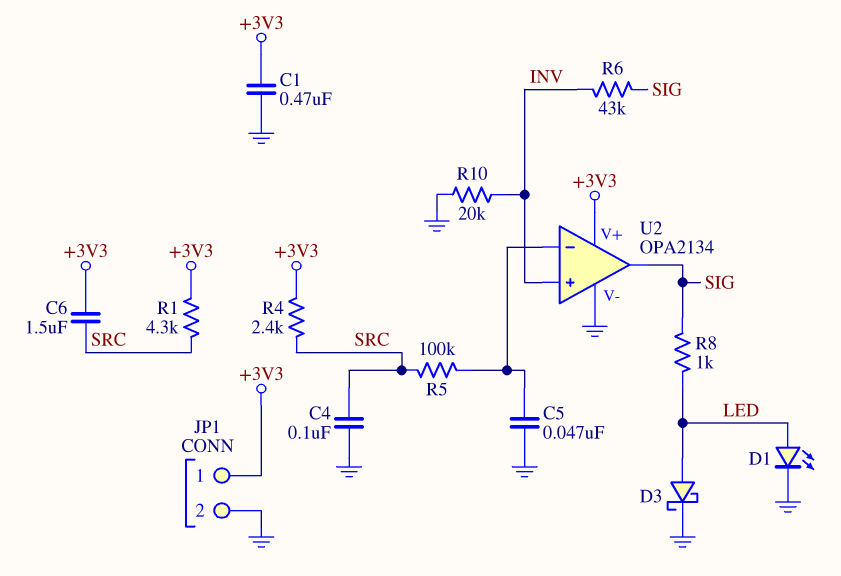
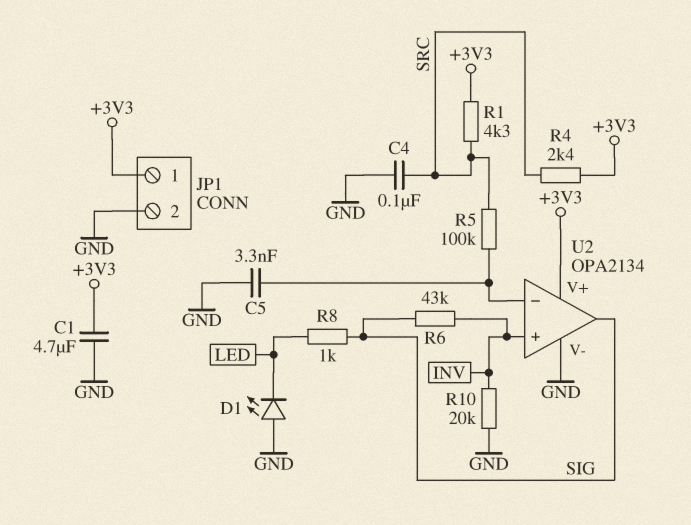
C1: 470nF (+3V3, GND) -> 4.7uF (+3V3, GND)
C5: 47nF (GND, U2/in-) -> 3.3nF (GND, U2/in-)
C6: 1.5uF (+3V3, SRC) -> none
D1: LED (A LED, K GND) -> LED (A GND, K LED)
D3: schottky (A LED, K GND) -> none

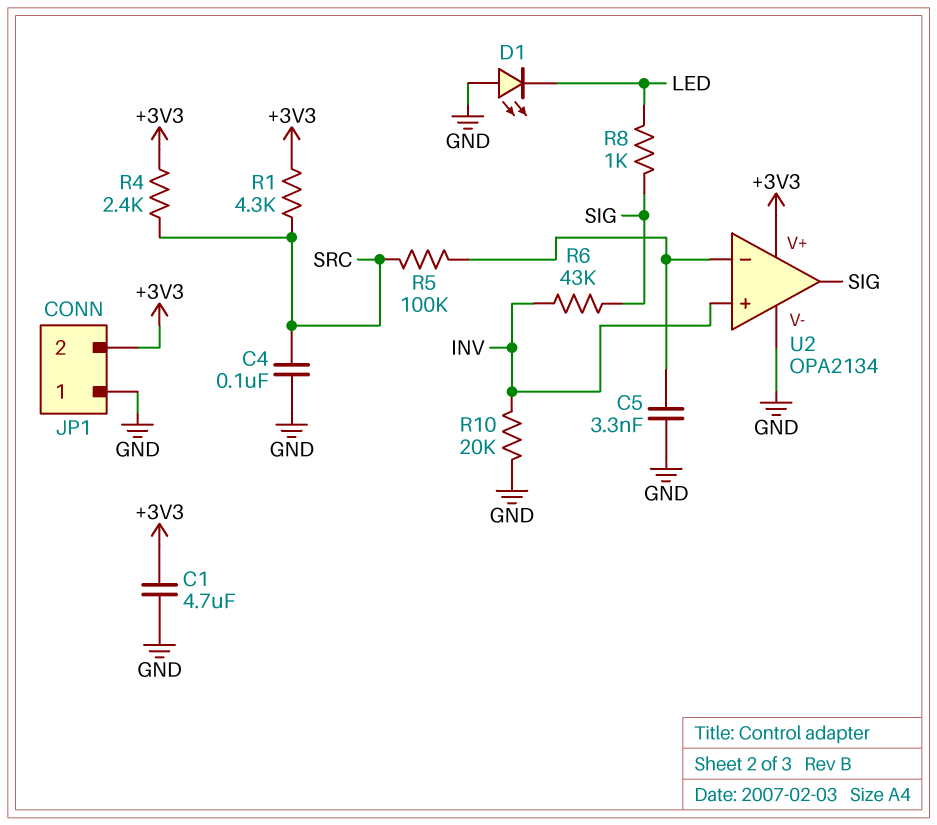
JP1 pin 1: +3V3 -> GND
JP1 pin 2: GND -> +3V3

